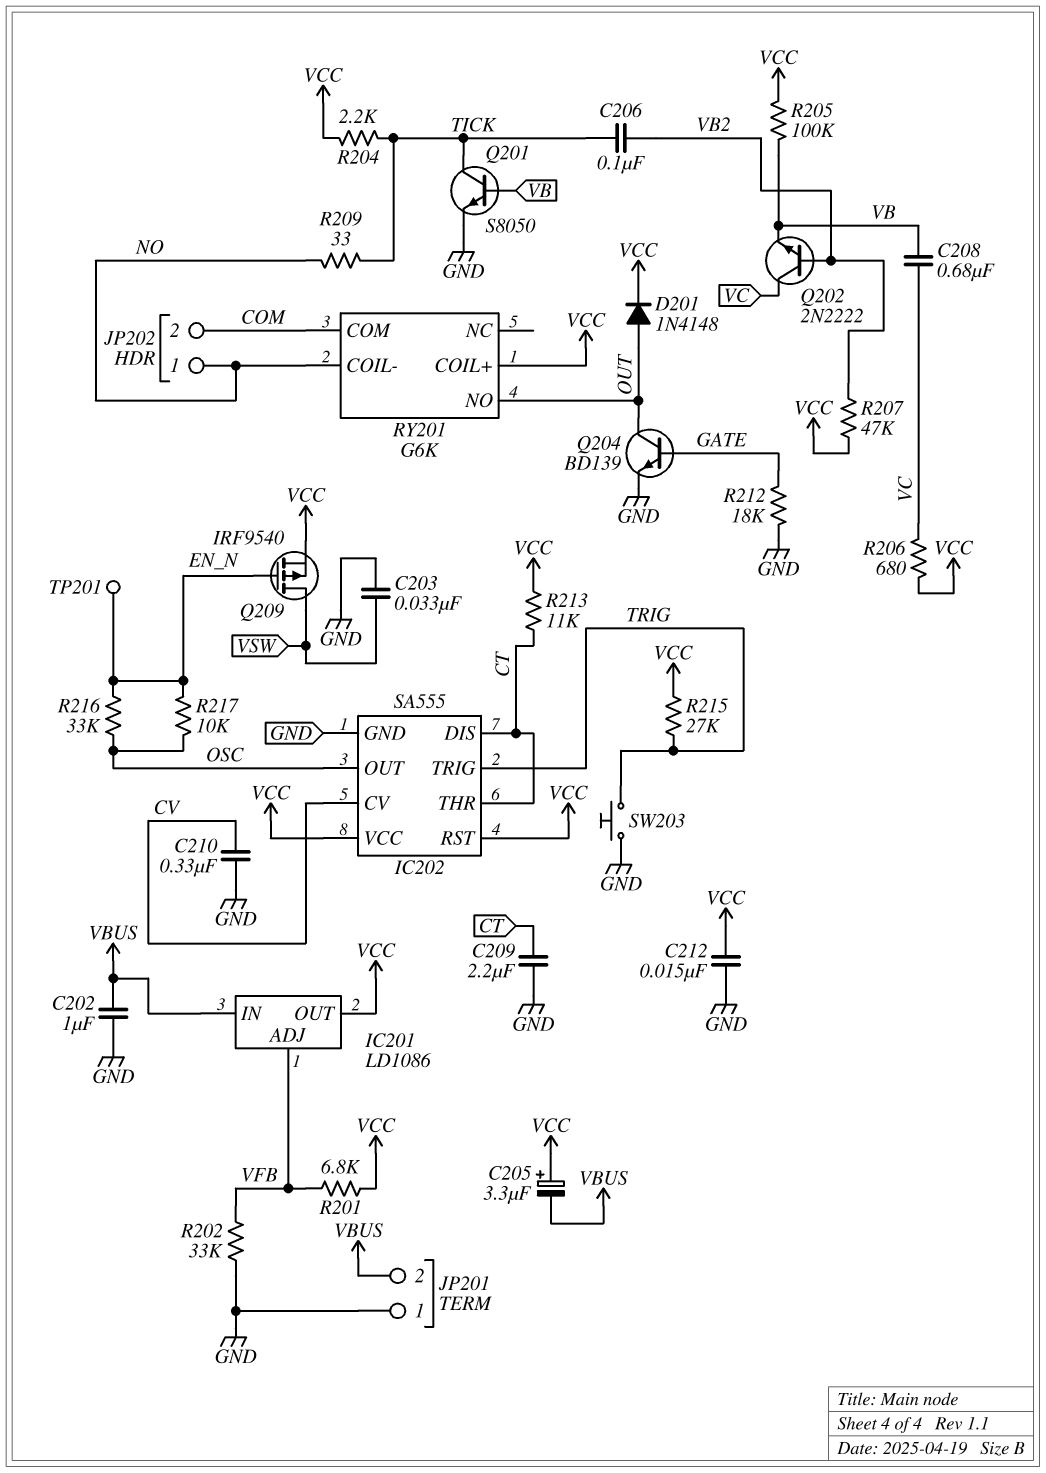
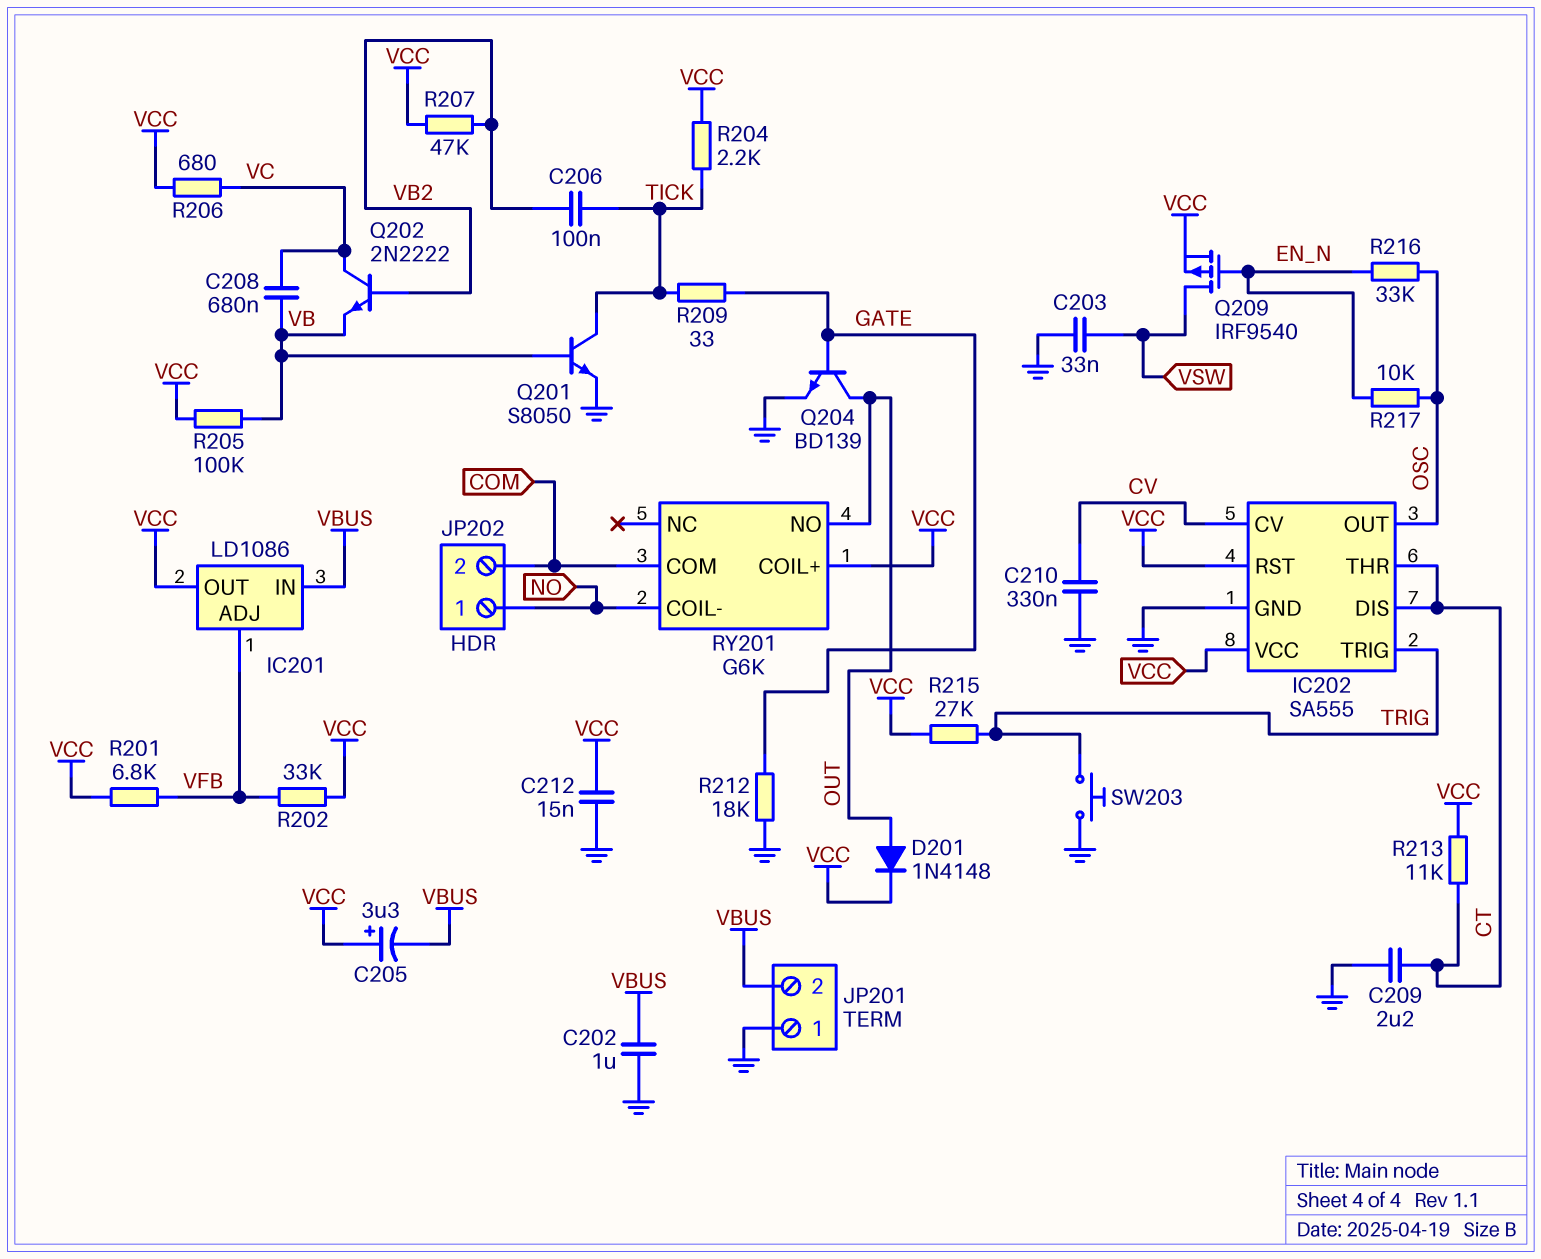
R202: 33k (GND, VFB) -> 33k (VCC, VFB)
R209: 33 (NO, TICK) -> 33 (GATE, TICK)
TP201: test point (EN_N) -> none

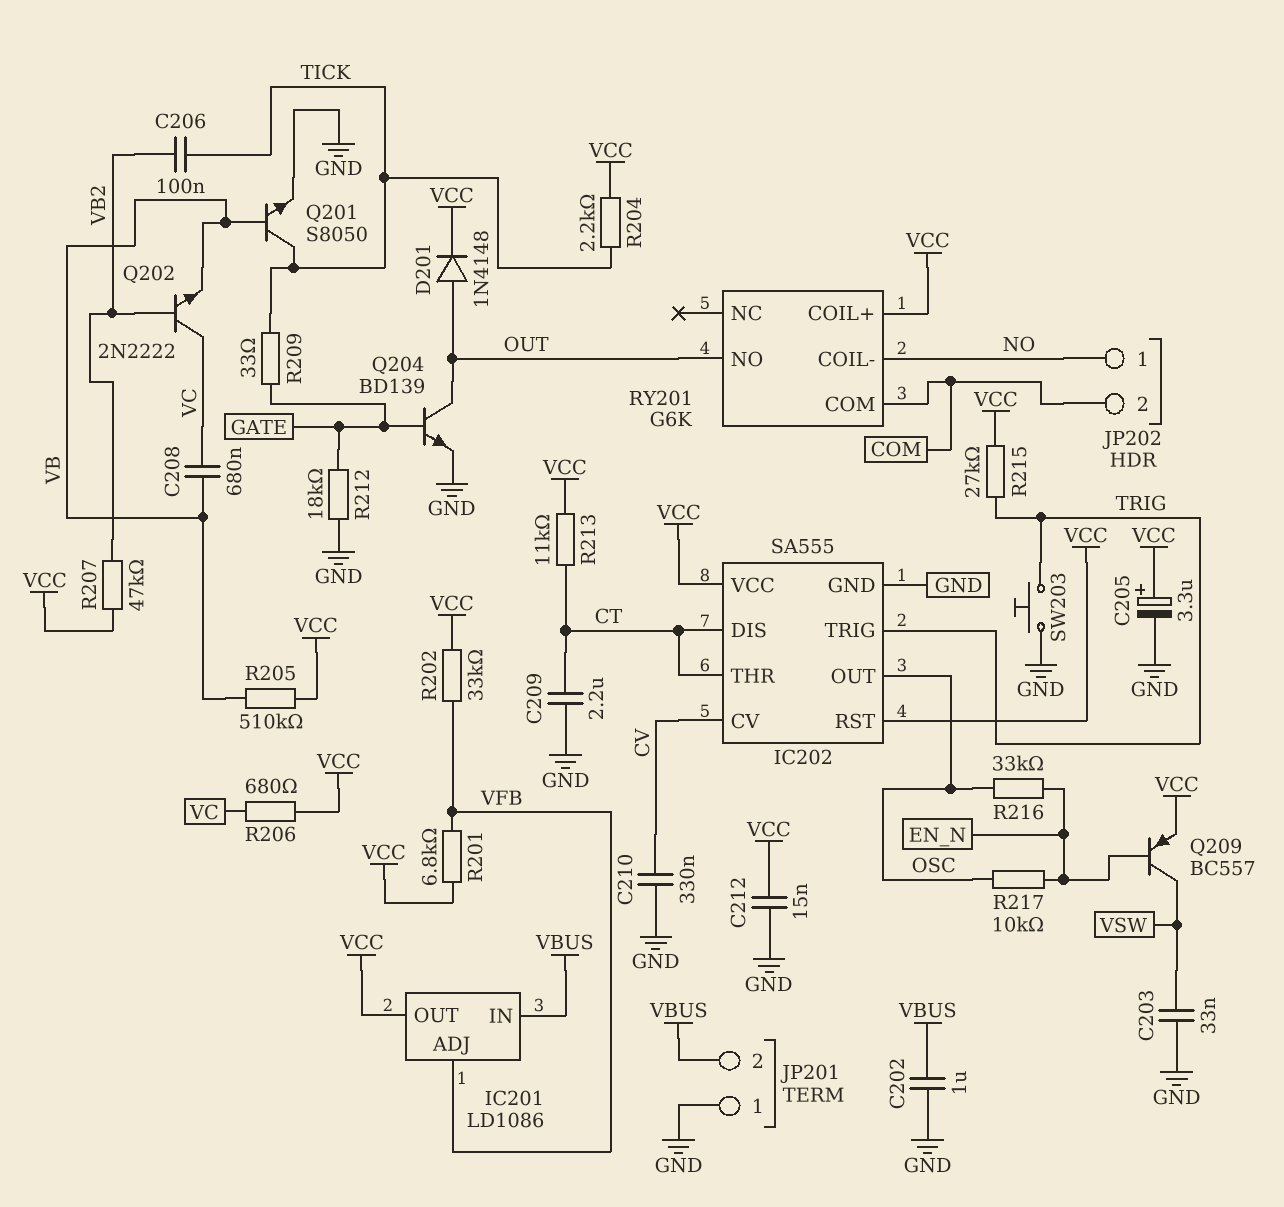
C205: 3.3uF (plus VCC, minus VBUS) -> 3.3uF (plus VCC, minus GND)
Q209: PMOS IRF9540 (G EN_N, D VSW, S VCC) -> PNP BC557 (B EN_N, C VSW, E VCC)
R205: 100k (VB, VCC) -> 510k (VB, VCC)

